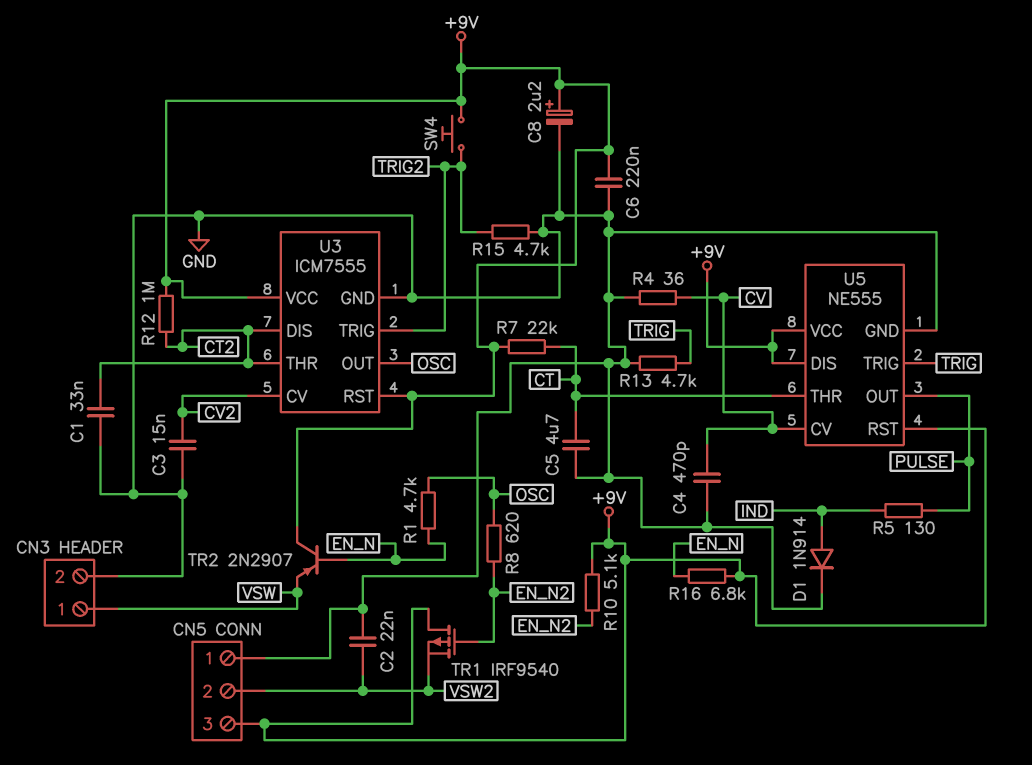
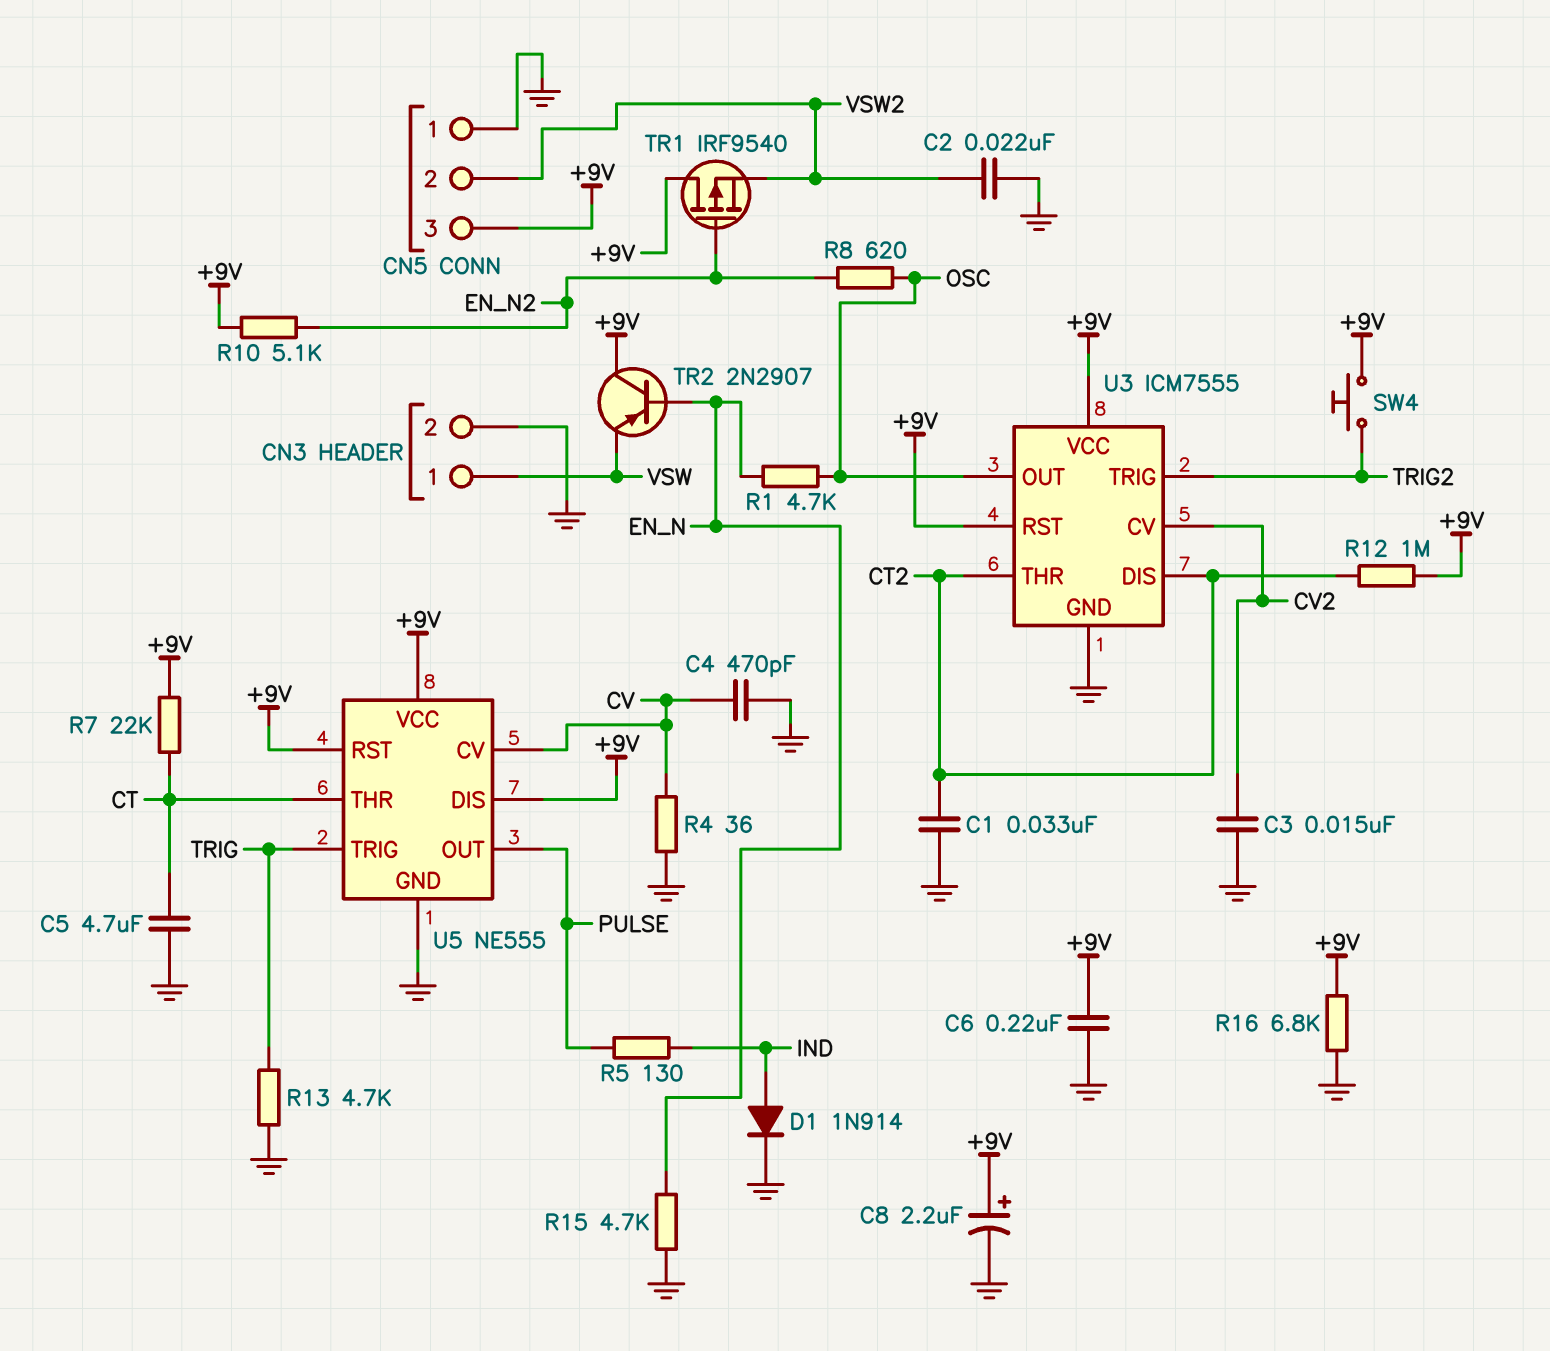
R15: 4.7k (GND, TRIG2) -> 4.7k (EN_N, GND)
R16: 6.8k (+9V, EN_N) -> 6.8k (+9V, GND)

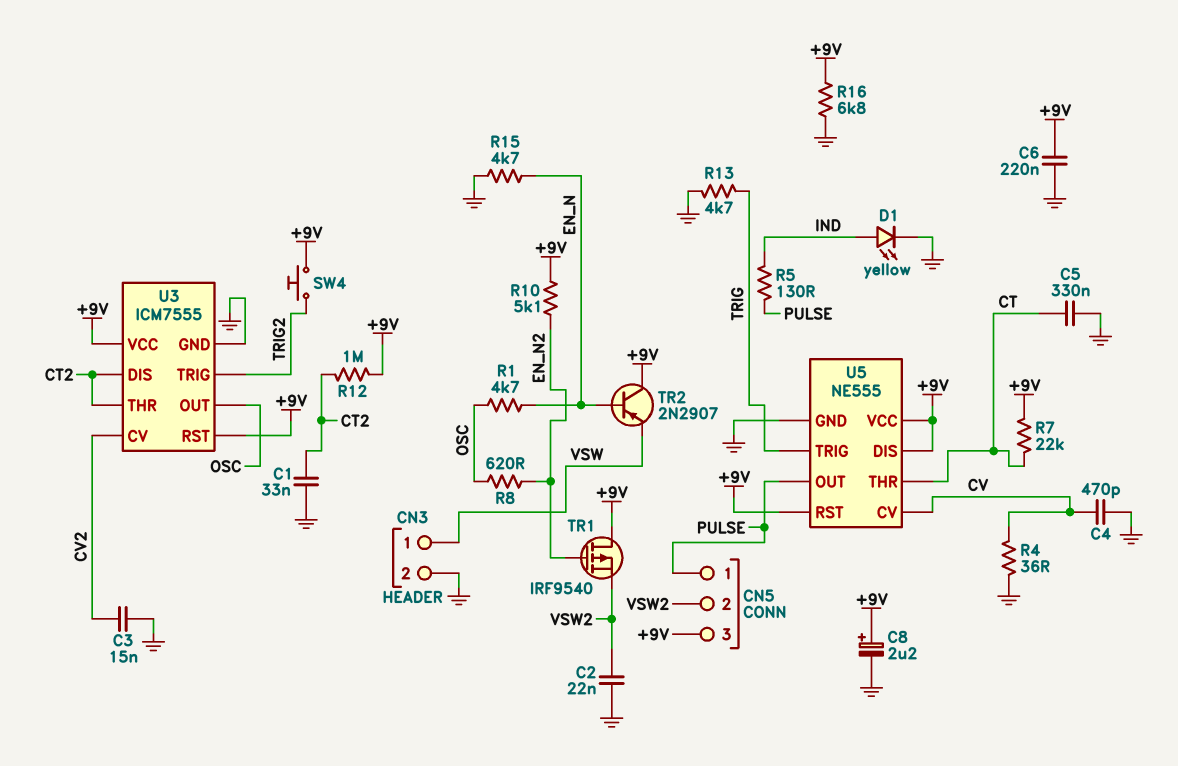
C5: 4.7uF (CT, GND) -> 330nF (CT, GND)
CN5 pin 1: GND -> PULSE
D1: diode 1N914 (A IND, K GND) -> LED yellow (A IND, K GND)

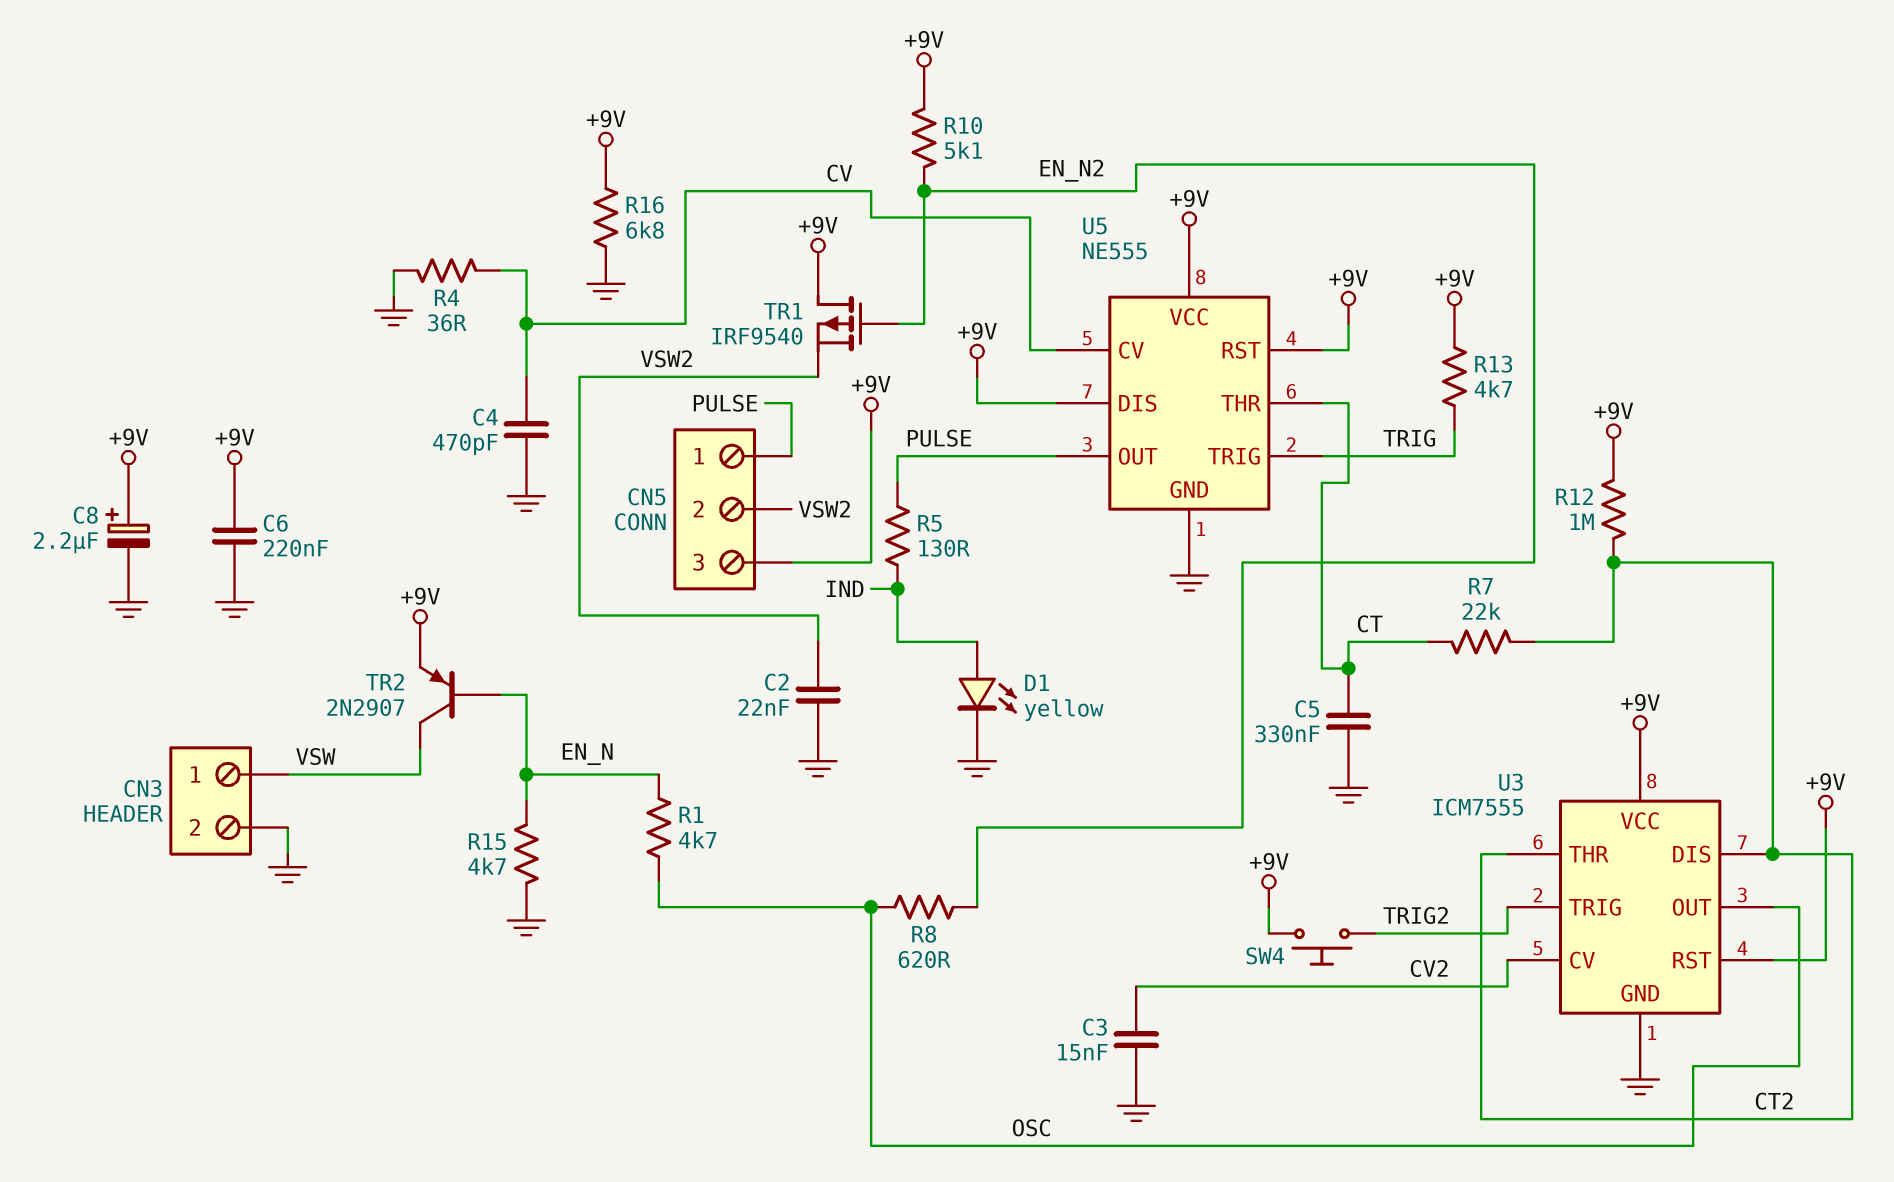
C1: 33nF (CT2, GND) -> none
R7: 22k (+9V, CT) -> 22k (CT, CT2)
R13: 4.7k (GND, TRIG) -> 4.7k (+9V, TRIG)
TR2: PNP 2N2907 (B EN_N, C +9V, E VSW) -> PNP 2N2907 (B EN_N, C VSW, E +9V)

